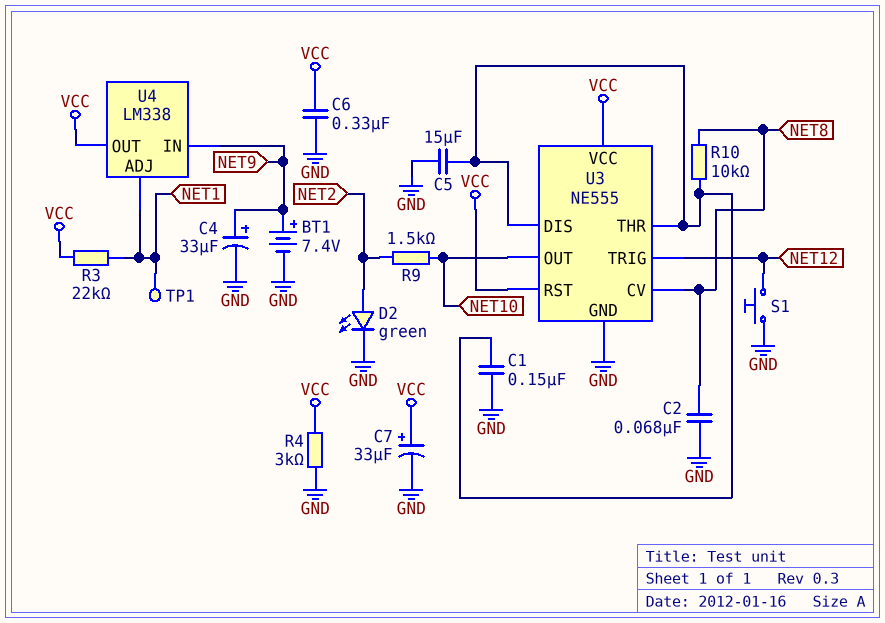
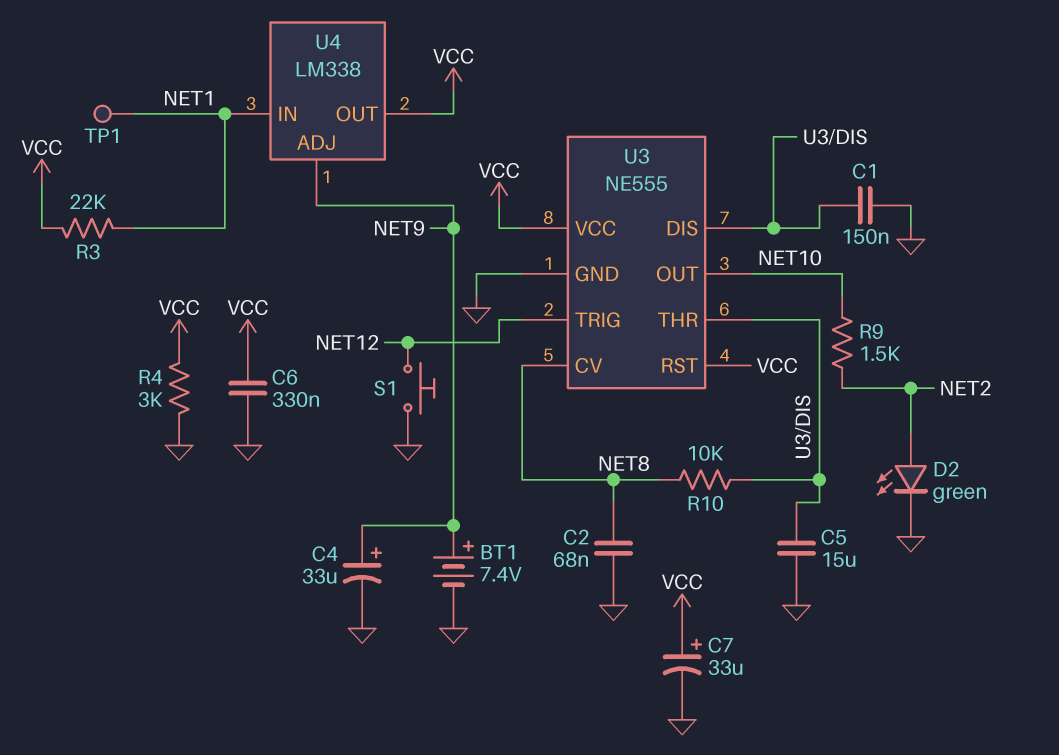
U4 pin ADJ: NET1 -> NET9
U4 pin IN: NET9 -> NET1

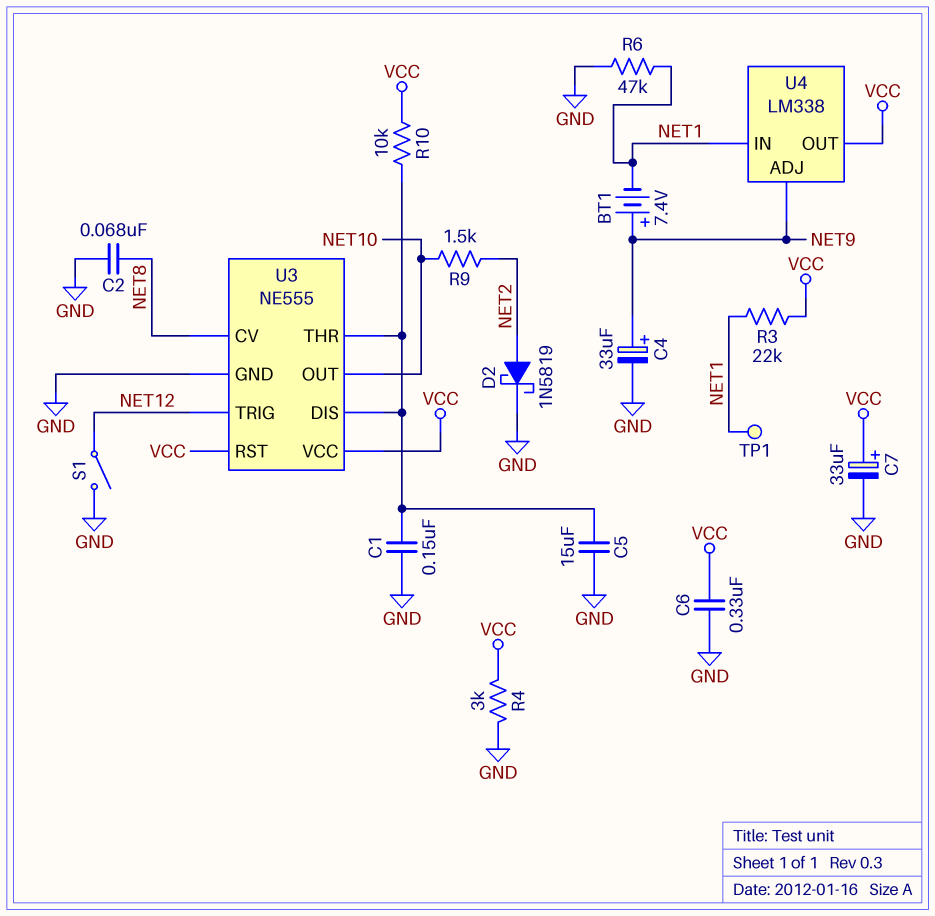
BT1: 7.4V (plus NET9, minus GND) -> 7.4V (plus NET9, minus NET1)
D2: LED green (A NET2, K GND) -> schottky 1N5819 (A NET2, K GND)
R6: none -> 47k (GND, NET1)
R10: 10k (NET8, U3/DIS) -> 10k (U3/DIS, VCC)
S1: button (GND, NET12) -> switch (GND, NET12)

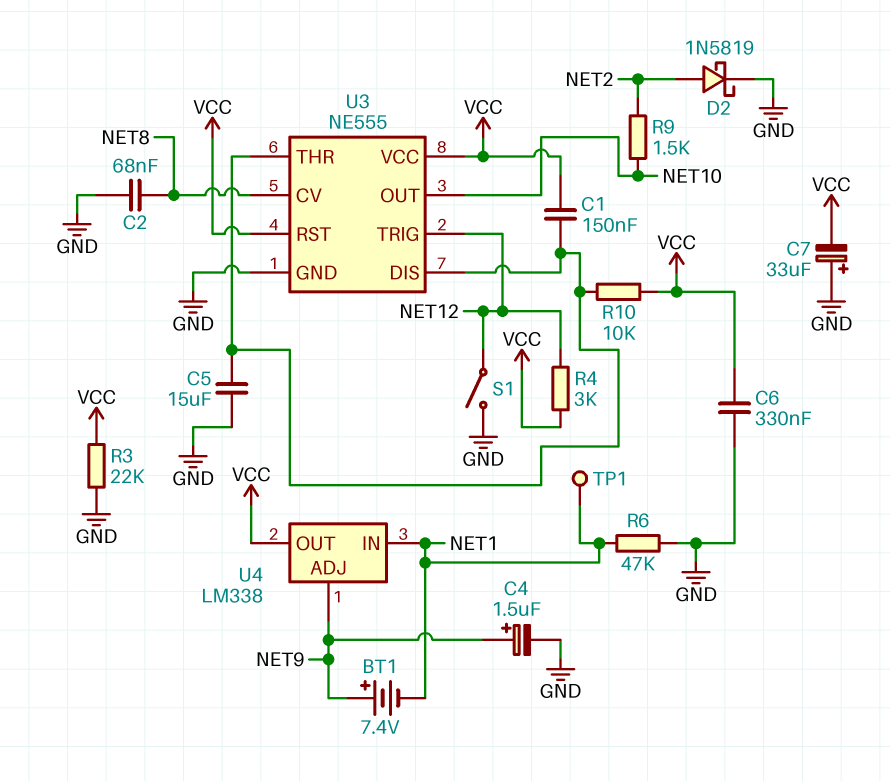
C1: 150nF (GND, U3/DIS) -> 150nF (U3/DIS, VCC)
C4: 33uF (plus NET9, minus GND) -> 1.5uF (plus NET9, minus GND)
C7: 33uF (plus VCC, minus GND) -> 33uF (plus GND, minus VCC)
R3: 22k (NET1, VCC) -> 22k (GND, VCC)
R4: 3k (GND, VCC) -> 3k (NET12, VCC)

